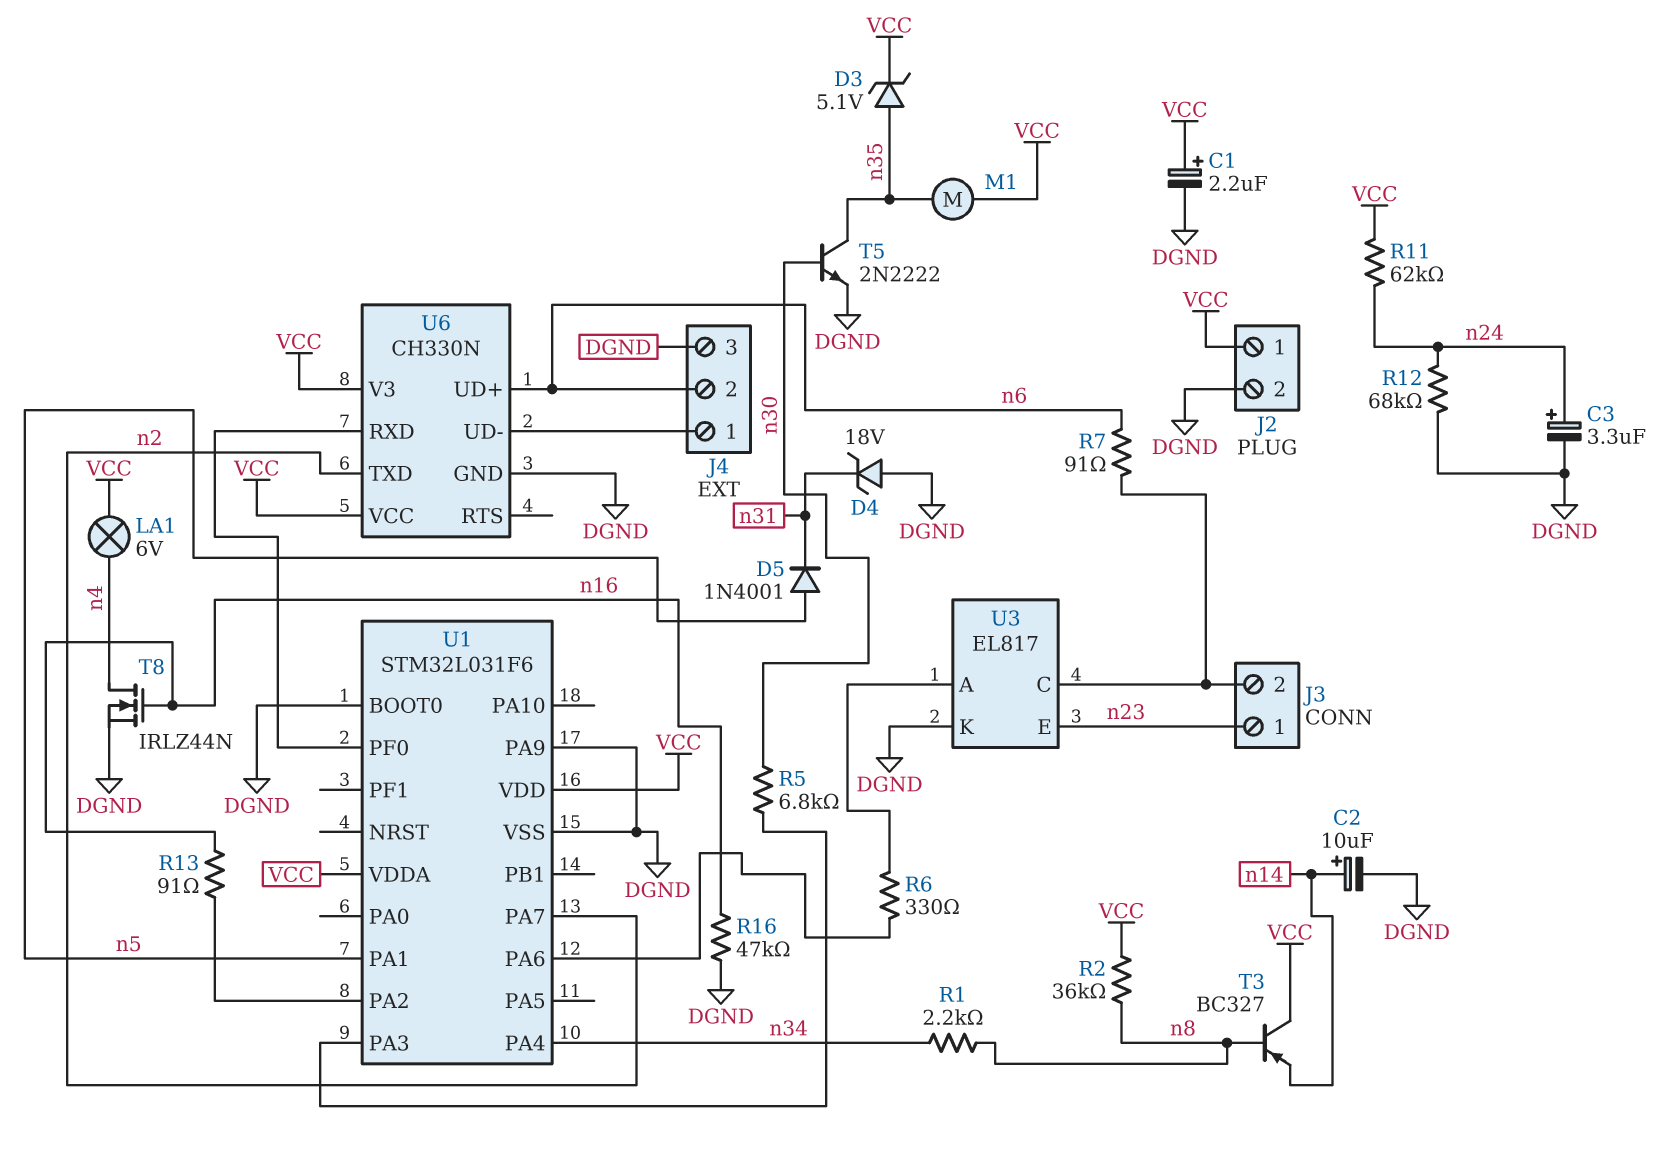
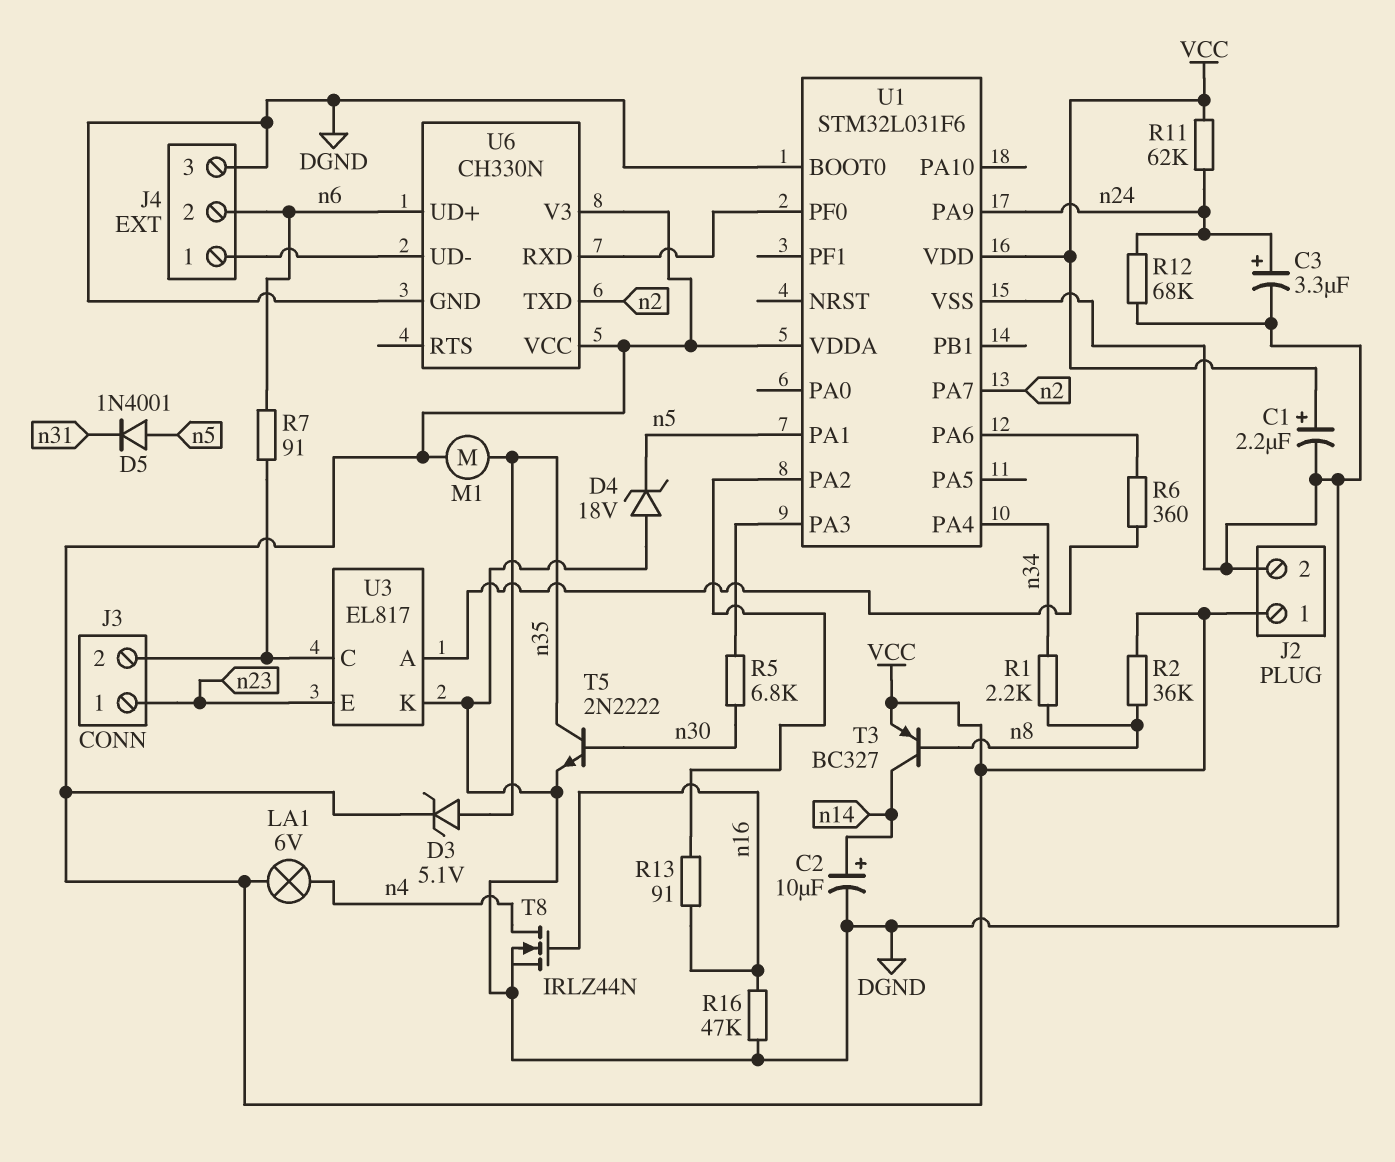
D4: zener 18V (A DGND, K n31) -> zener 18V (A DGND, K n5)
R6: 330 (U1/PA6, U3/A) -> 360 (U1/PA6, U3/A)
T3: PNP BC327 (B n8, C VCC, E n14) -> PNP BC327 (B n8, C n14, E VCC)
U1 pin PA9: DGND -> n24

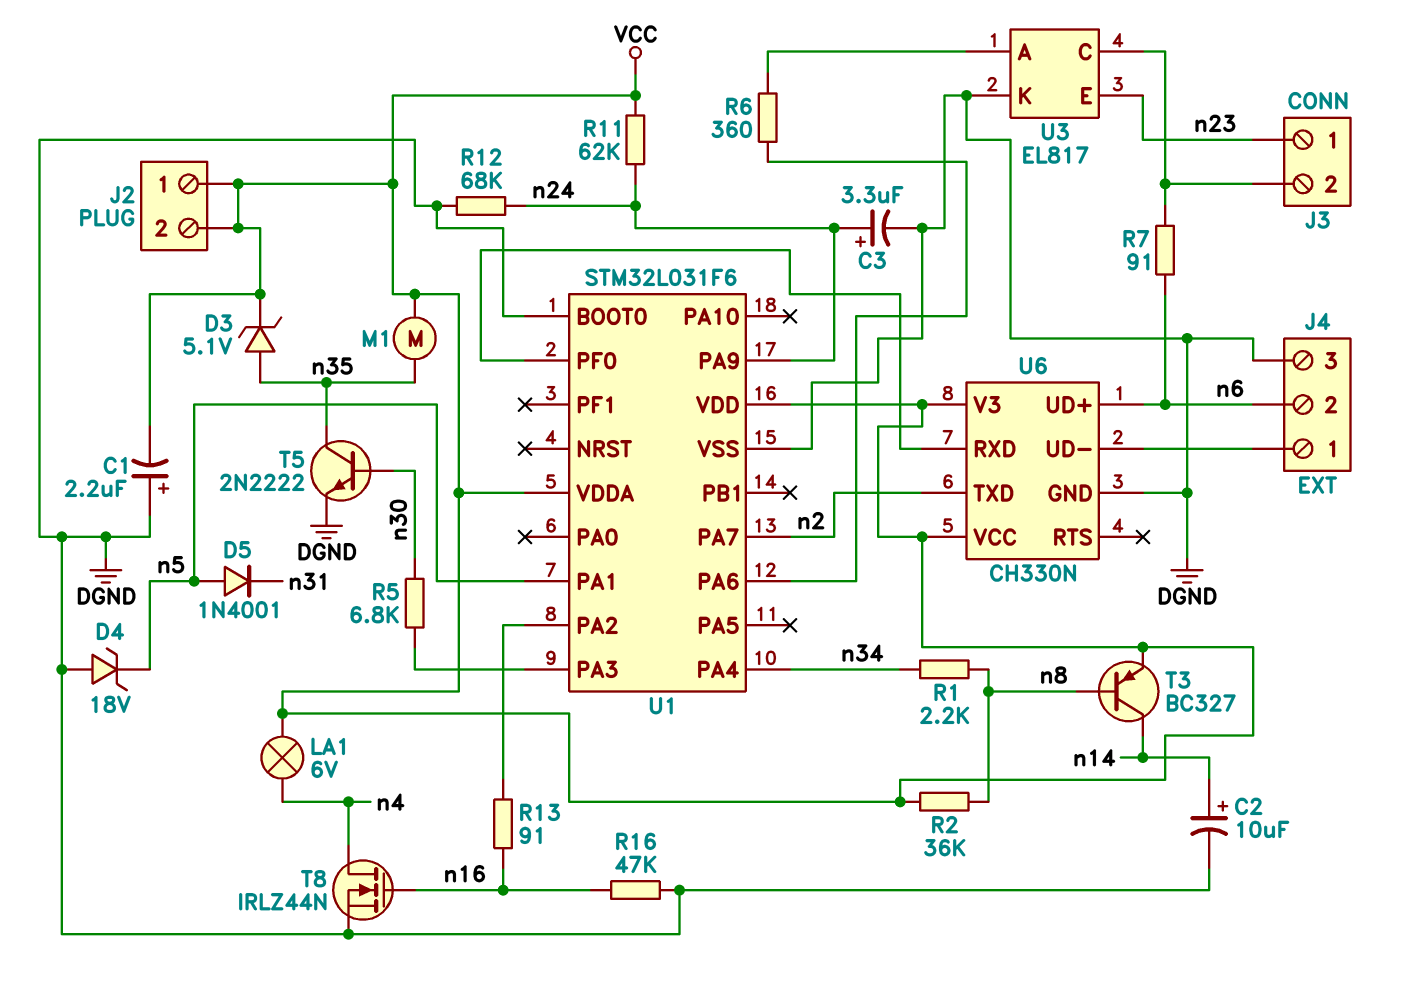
C1: 2.2uF (plus VCC, minus DGND) -> 2.2uF (plus DGND, minus VCC)
J2 pin 2: DGND -> VCC

